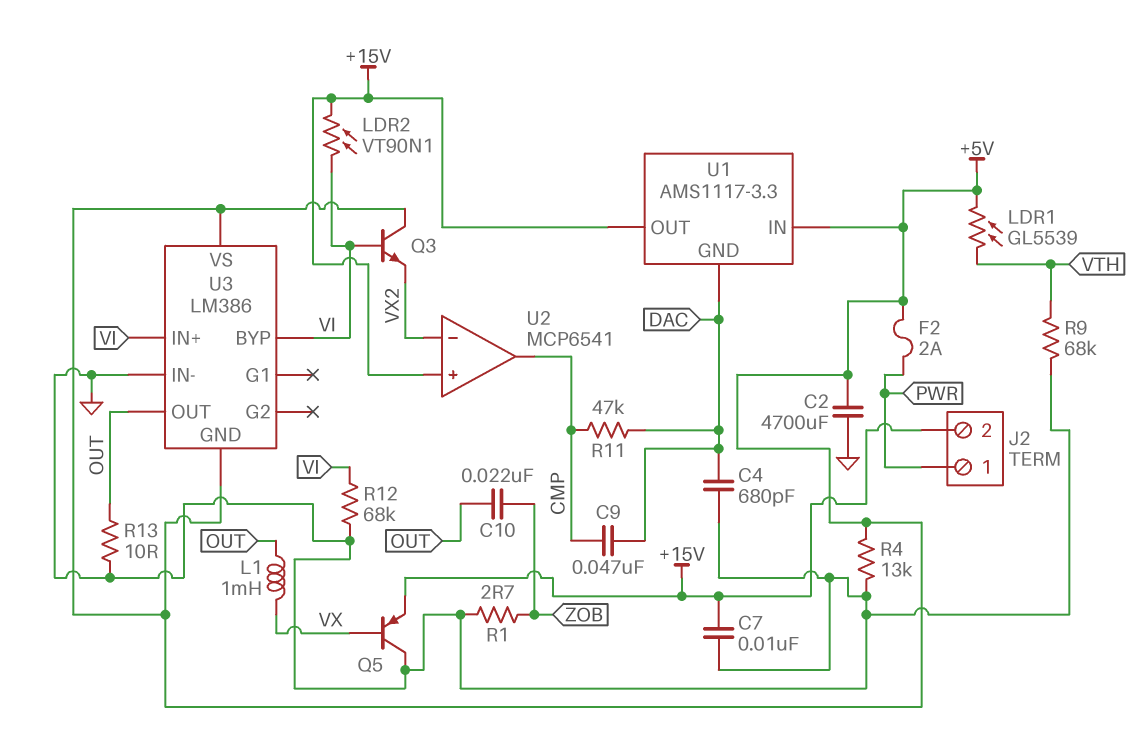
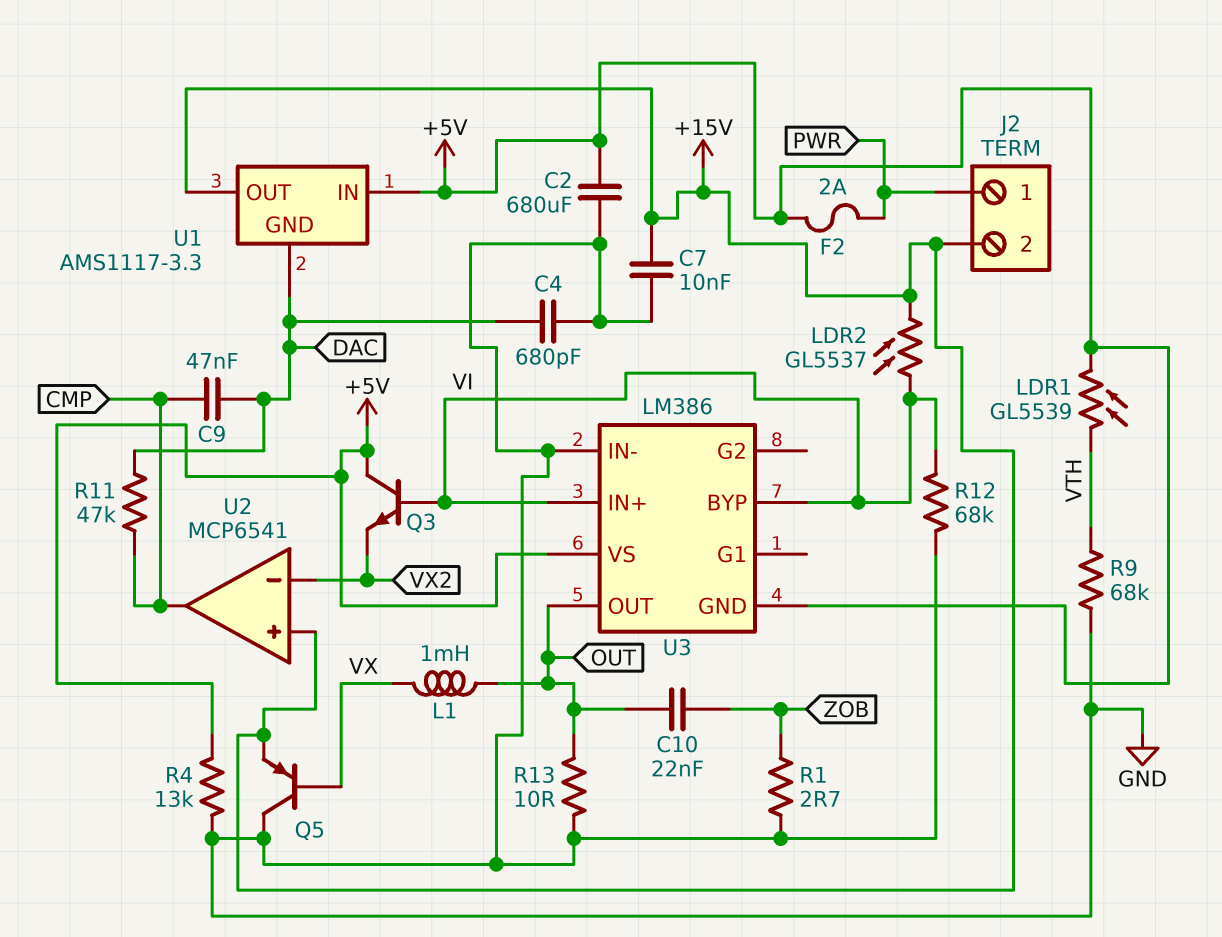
C2: 4700uF (+5V, GND) -> 680uF (+5V, GND)
LDR2: VT90N1 (+15V, VI) -> GL5537 (+15V, VI)

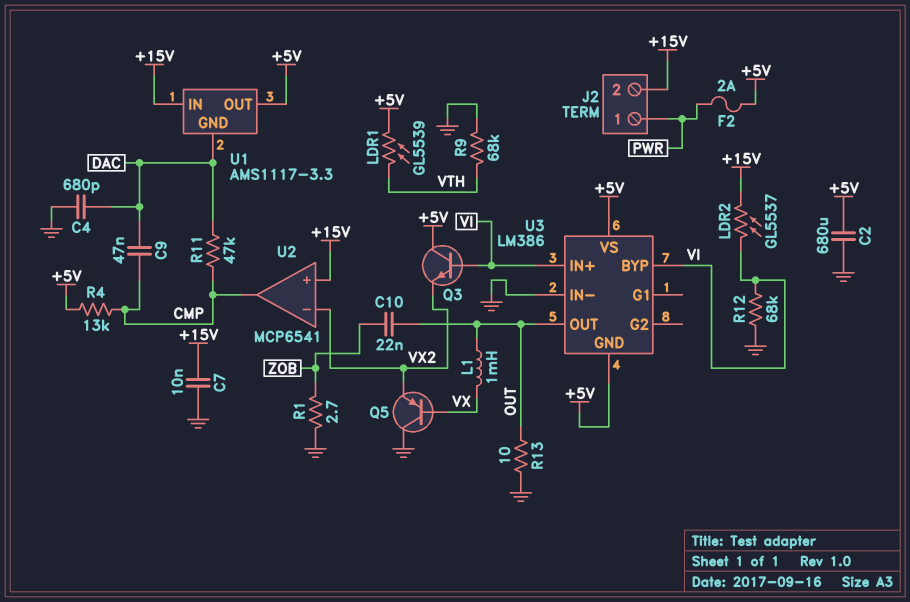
Q5: PNP (B VX, C GND, E +15V) -> PNP (B VX, C GND, E VX2)
R4: 13k (+5V, GND) -> 13k (+5V, CMP)
U1 pin IN: +5V -> +15V
U1 pin OUT: +15V -> +5V

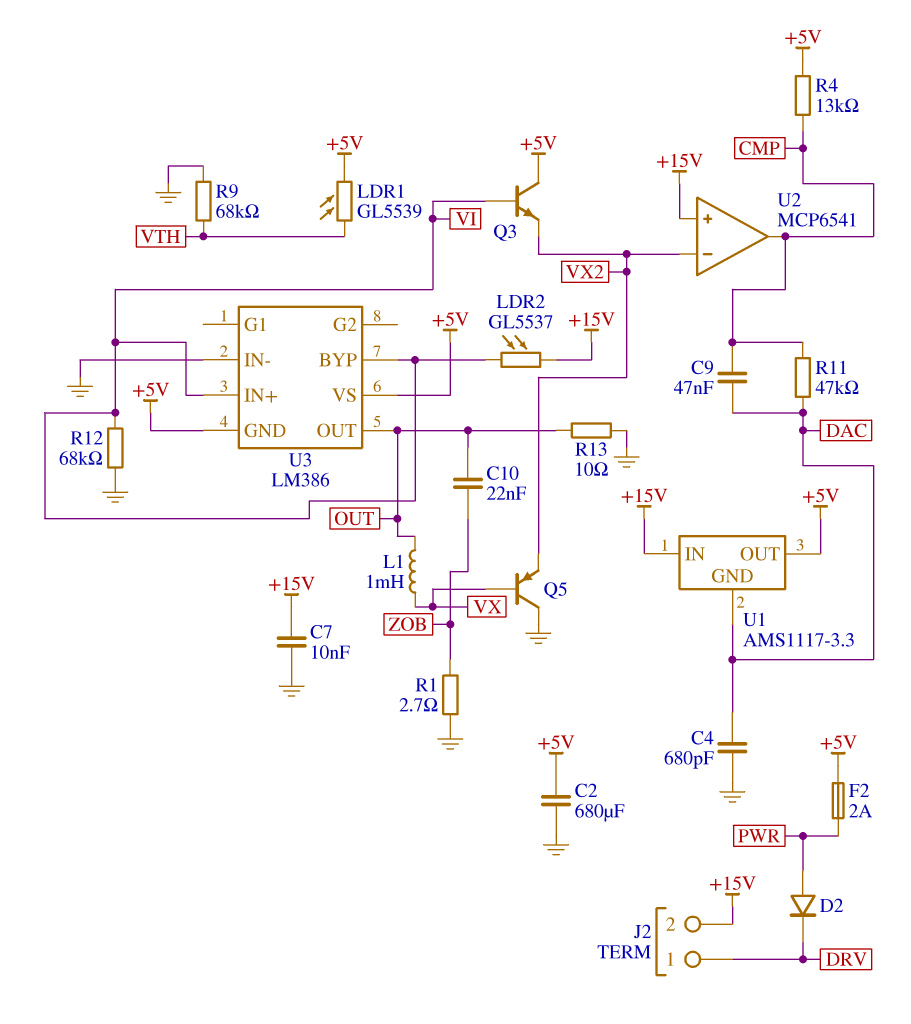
D2: none -> diode (A PWR, K DRV)
J2 pin 1: PWR -> DRV

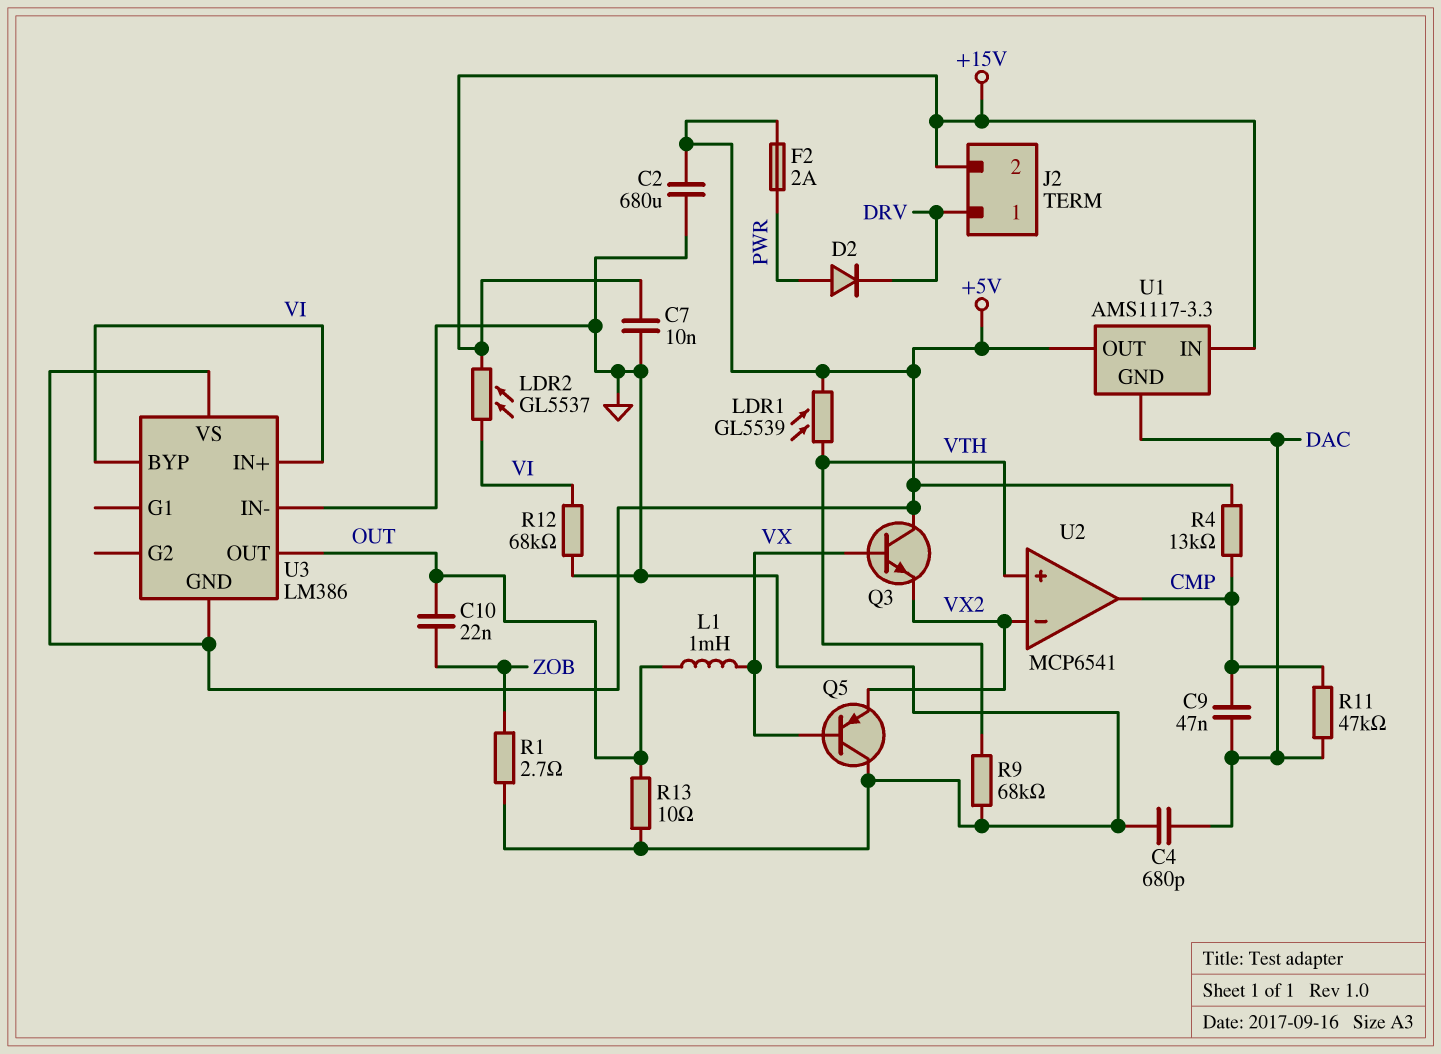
Q3: NPN (B VI, C +5V, E VX2) -> NPN (B VX, C +5V, E VX2)
U2 pin in+: +15V -> VTH

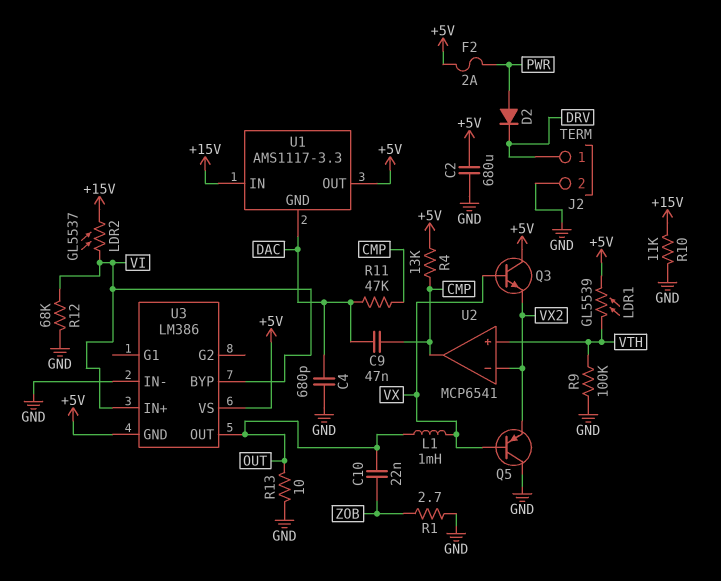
C7: 10nF (+15V, GND) -> none
J2 pin 2: +15V -> GND
R9: 68k (GND, VTH) -> 100k (GND, VTH)
R10: none -> 11k (+15V, GND)

